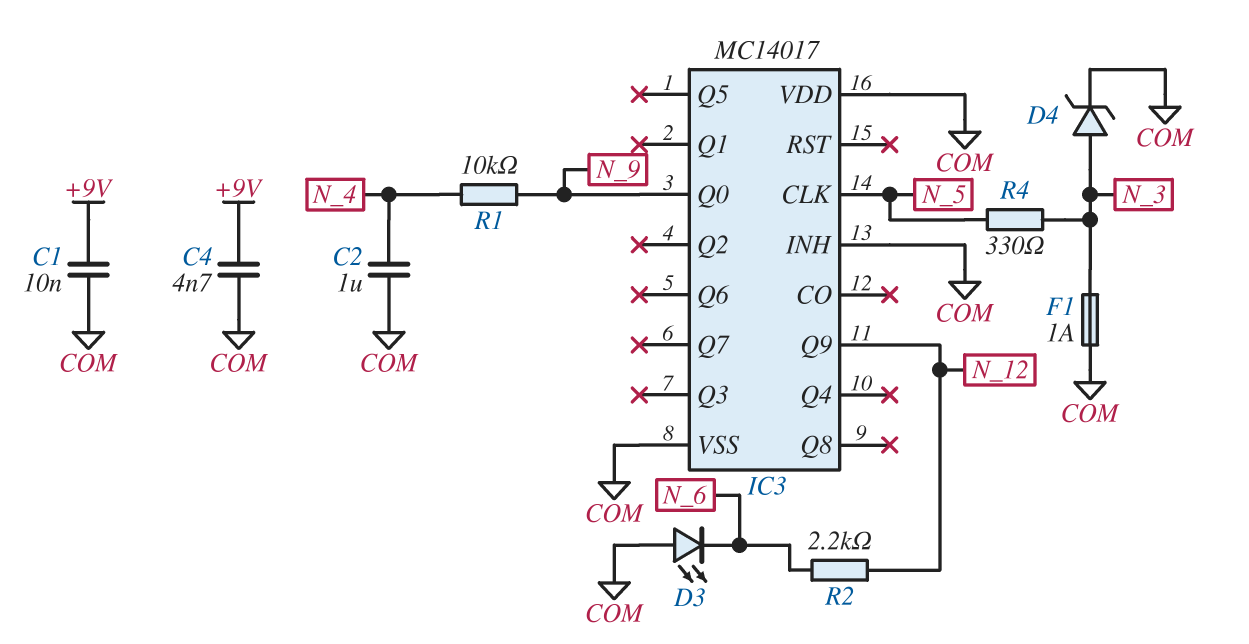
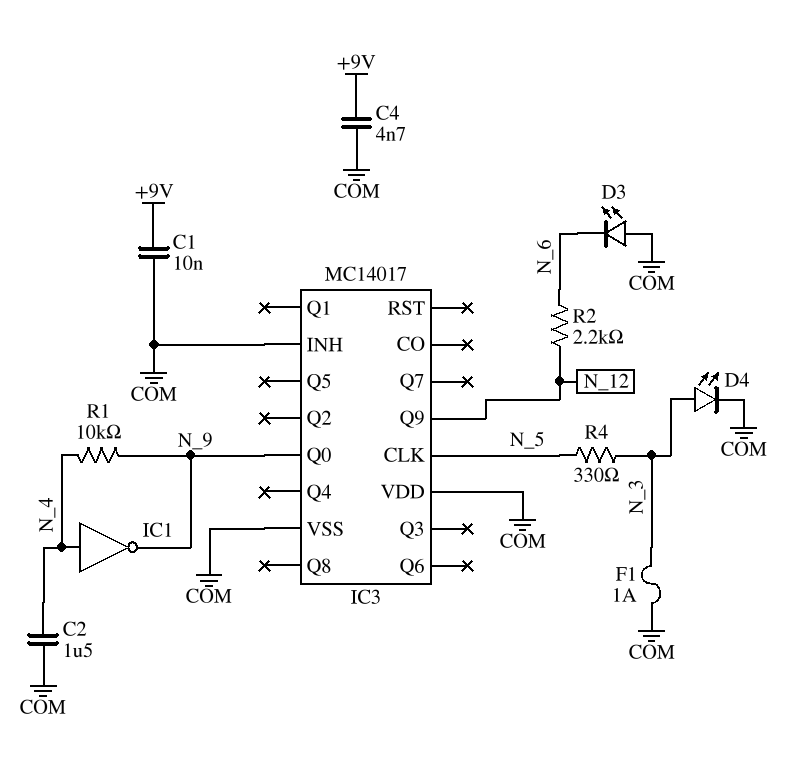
C2: 1uF (COM, N_4) -> 1.5uF (COM, N_4)
D4: zener (A N_3, K COM) -> LED (A N_3, K COM)
IC1: none -> NOT (in N_4, out N_9)

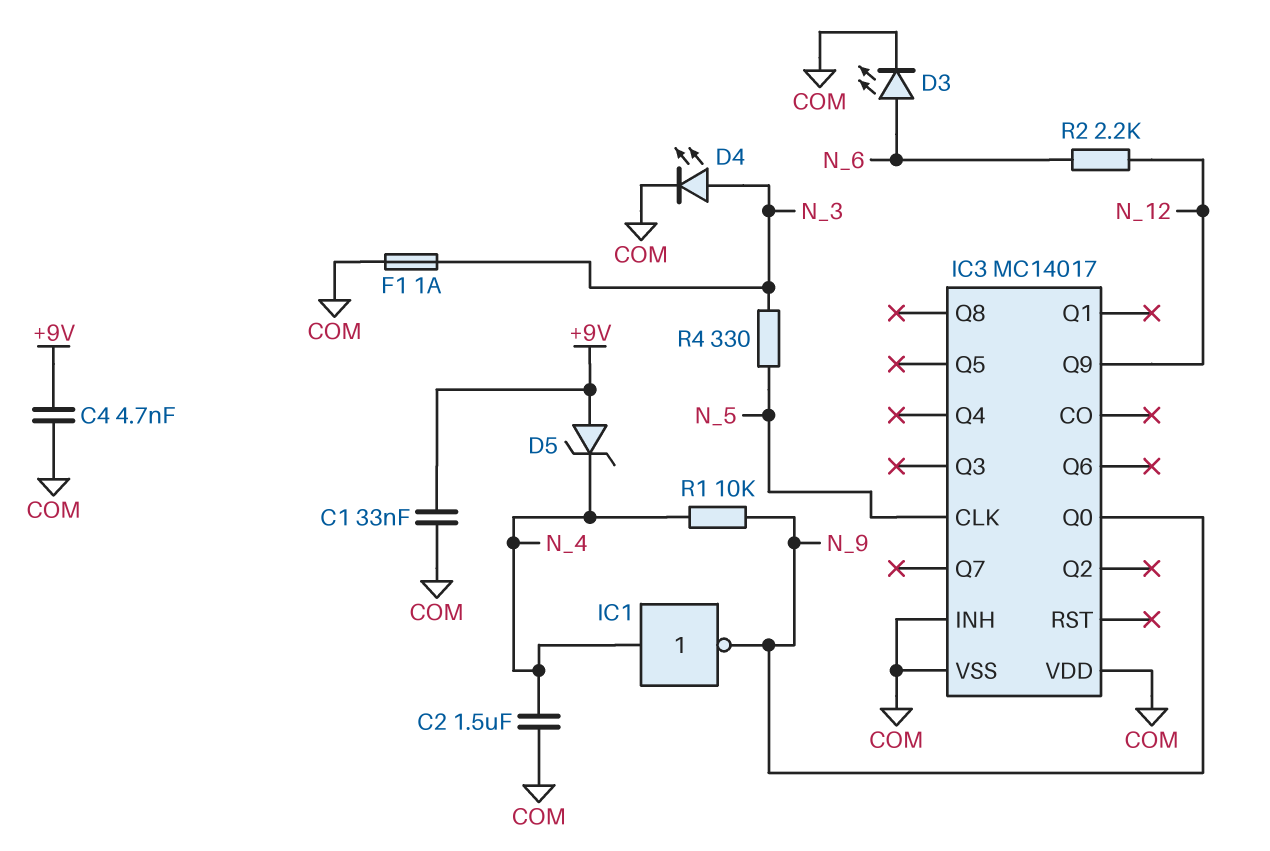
C1: 10nF (+9V, COM) -> 33nF (+9V, COM)
D3: LED (A COM, K N_6) -> LED (A N_6, K COM)
D5: none -> zener (A +9V, K N_4)

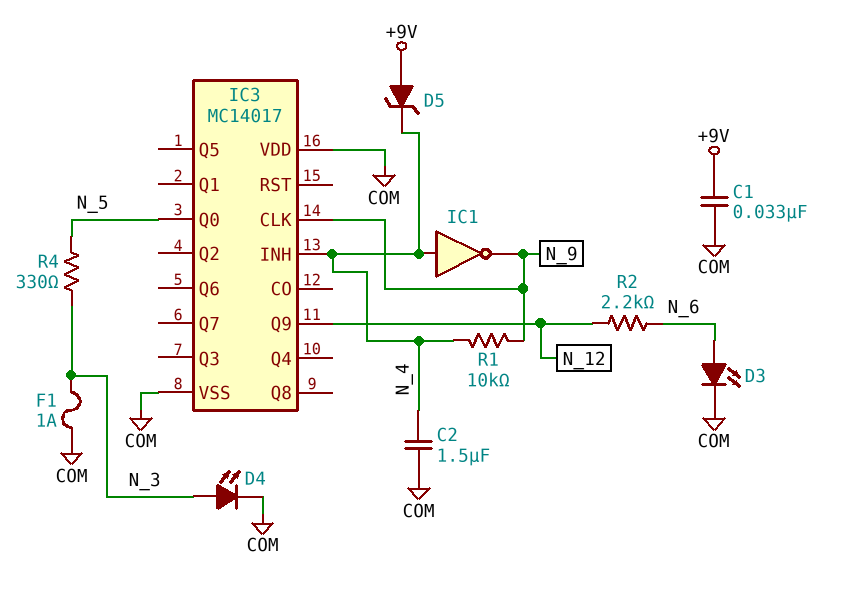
C4: 4.7nF (+9V, COM) -> none
IC3 pin CLK: N_5 -> N_9
IC3 pin INH: COM -> N_4
IC3 pin Q0: N_9 -> N_5

